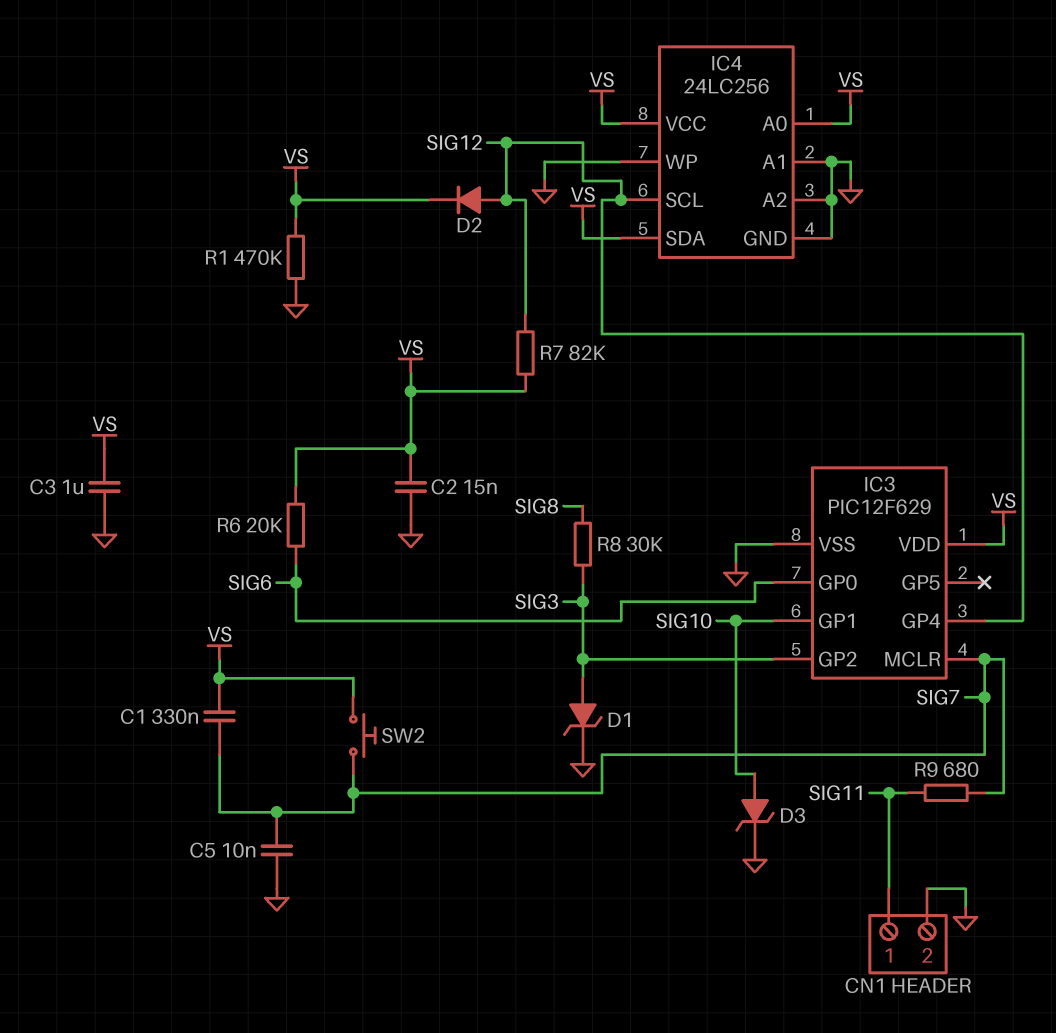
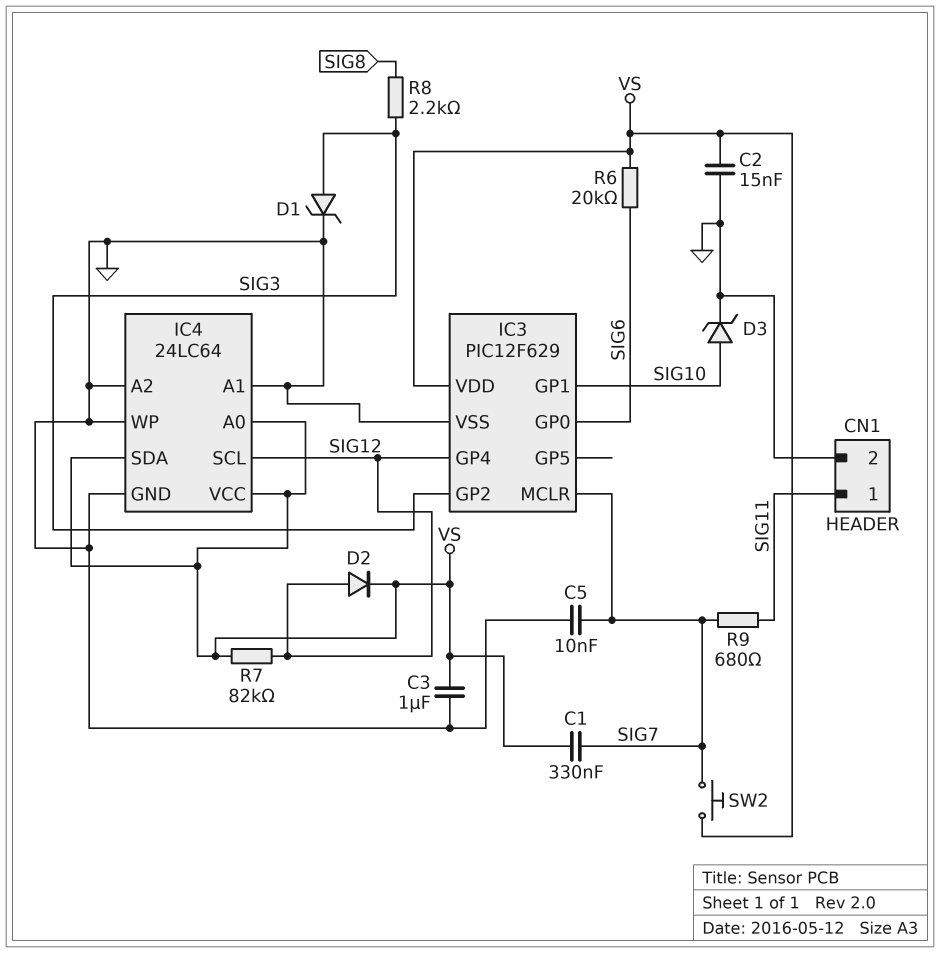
IC4: 24LC256 -> 24LC64
R1: 470k (GND, VS) -> none
R8: 30k (SIG3, SIG8) -> 2.2k (SIG3, SIG8)

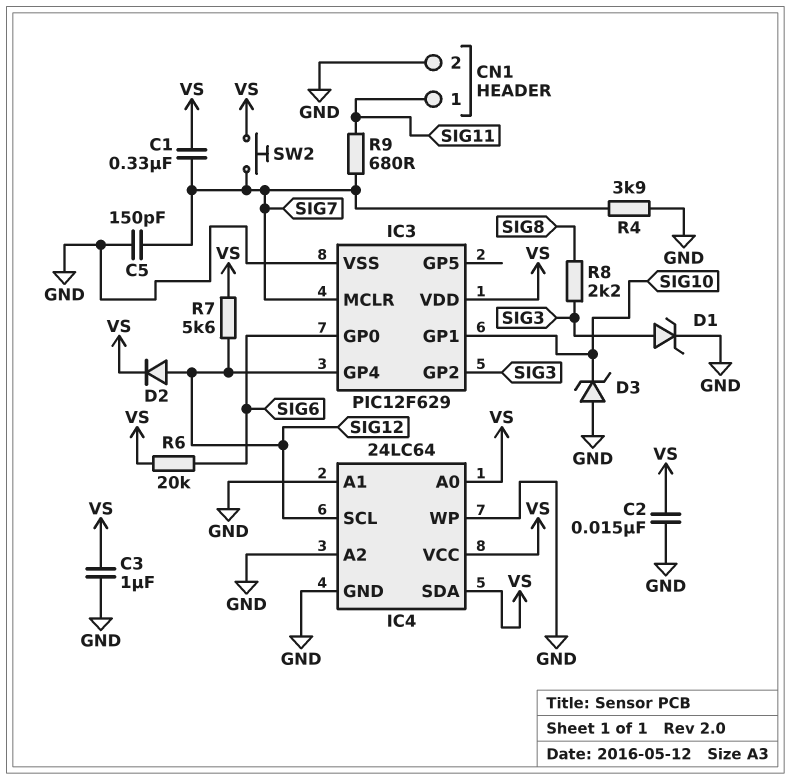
C5: 10nF (GND, SIG7) -> 150pF (GND, SIG7)
D3: zener (A SIG10, K GND) -> zener (A GND, K SIG10)
R4: none -> 3.9k (GND, SIG7)
R7: 82k (SIG12, VS) -> 5.6k (SIG12, VS)

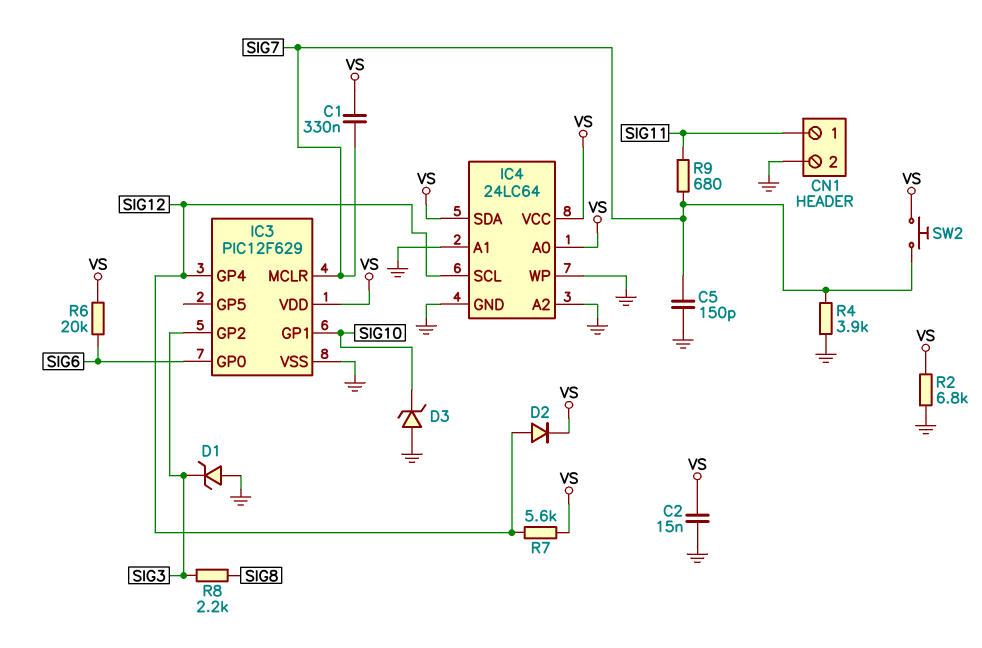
C3: 1uF (GND, VS) -> none
D1: zener (A SIG3, K GND) -> zener (A GND, K SIG3)
R2: none -> 6.8k (GND, VS)

